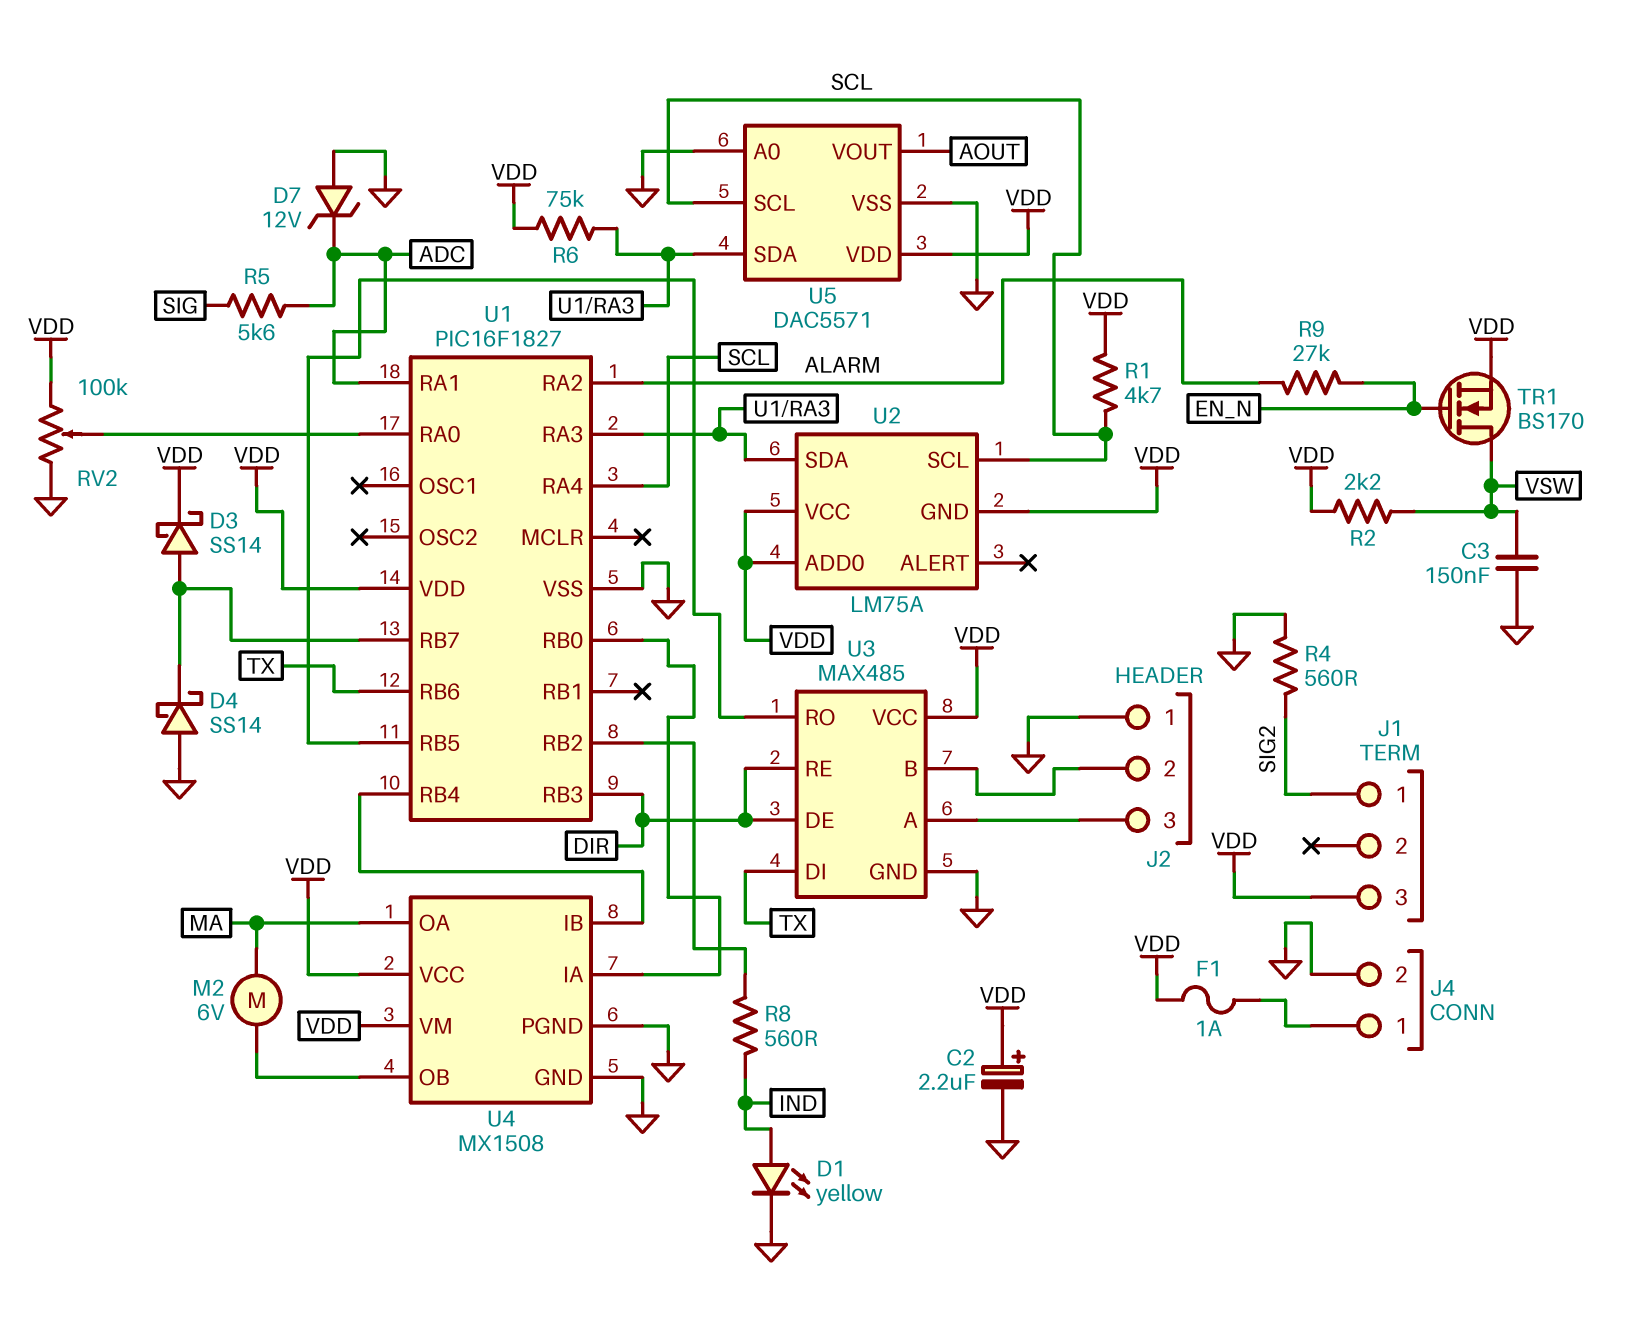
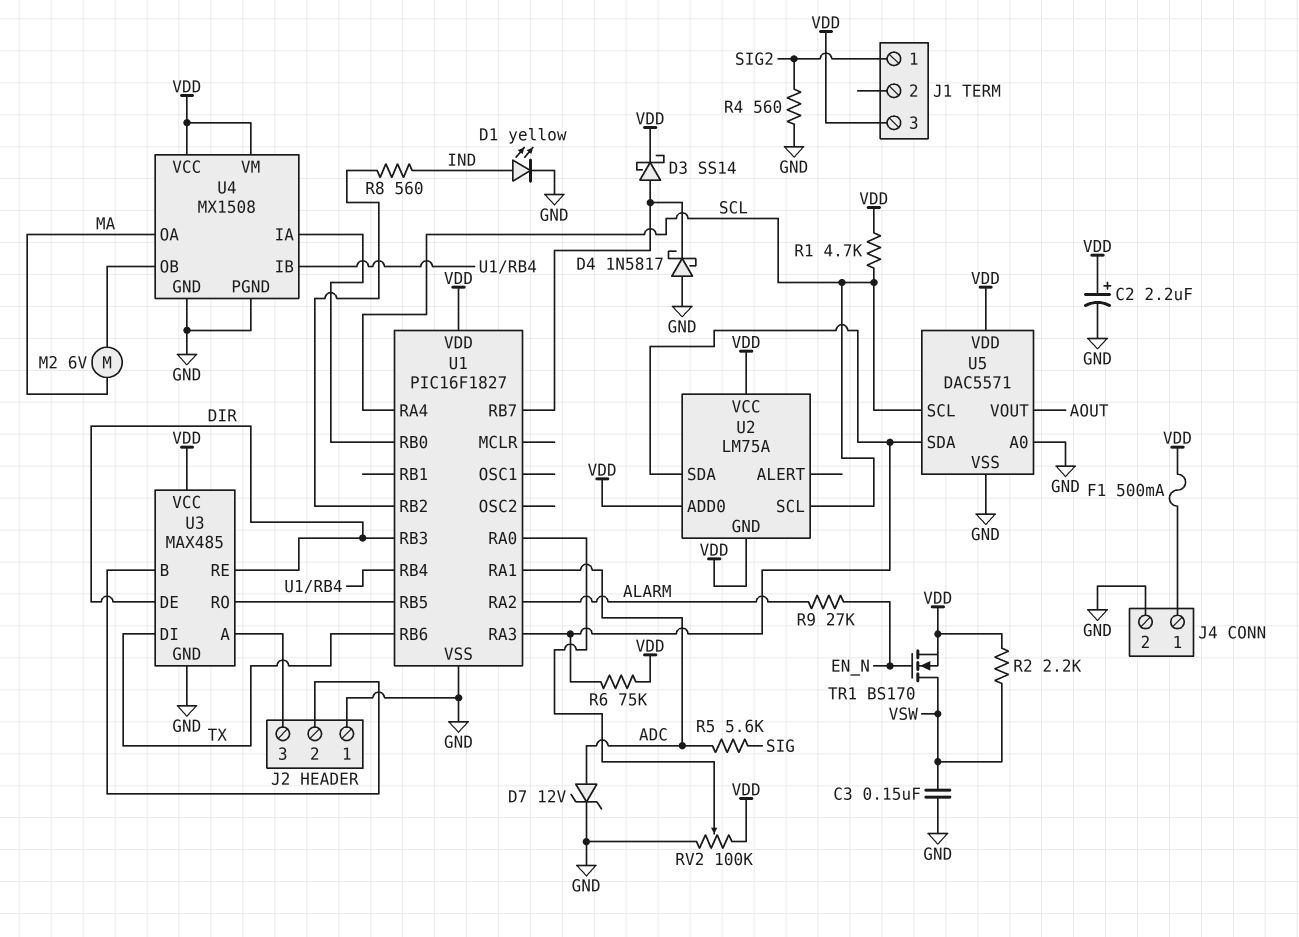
D4: schottky SS14 (A GND, K U1/RB7) -> schottky 1N5817 (A GND, K U1/RB7)
D7: zener 12V (A GND, K ADC) -> zener 12V (A ADC, K GND)
F1: 1A (J4/1, VDD) -> 500mA (J4/1, VDD)

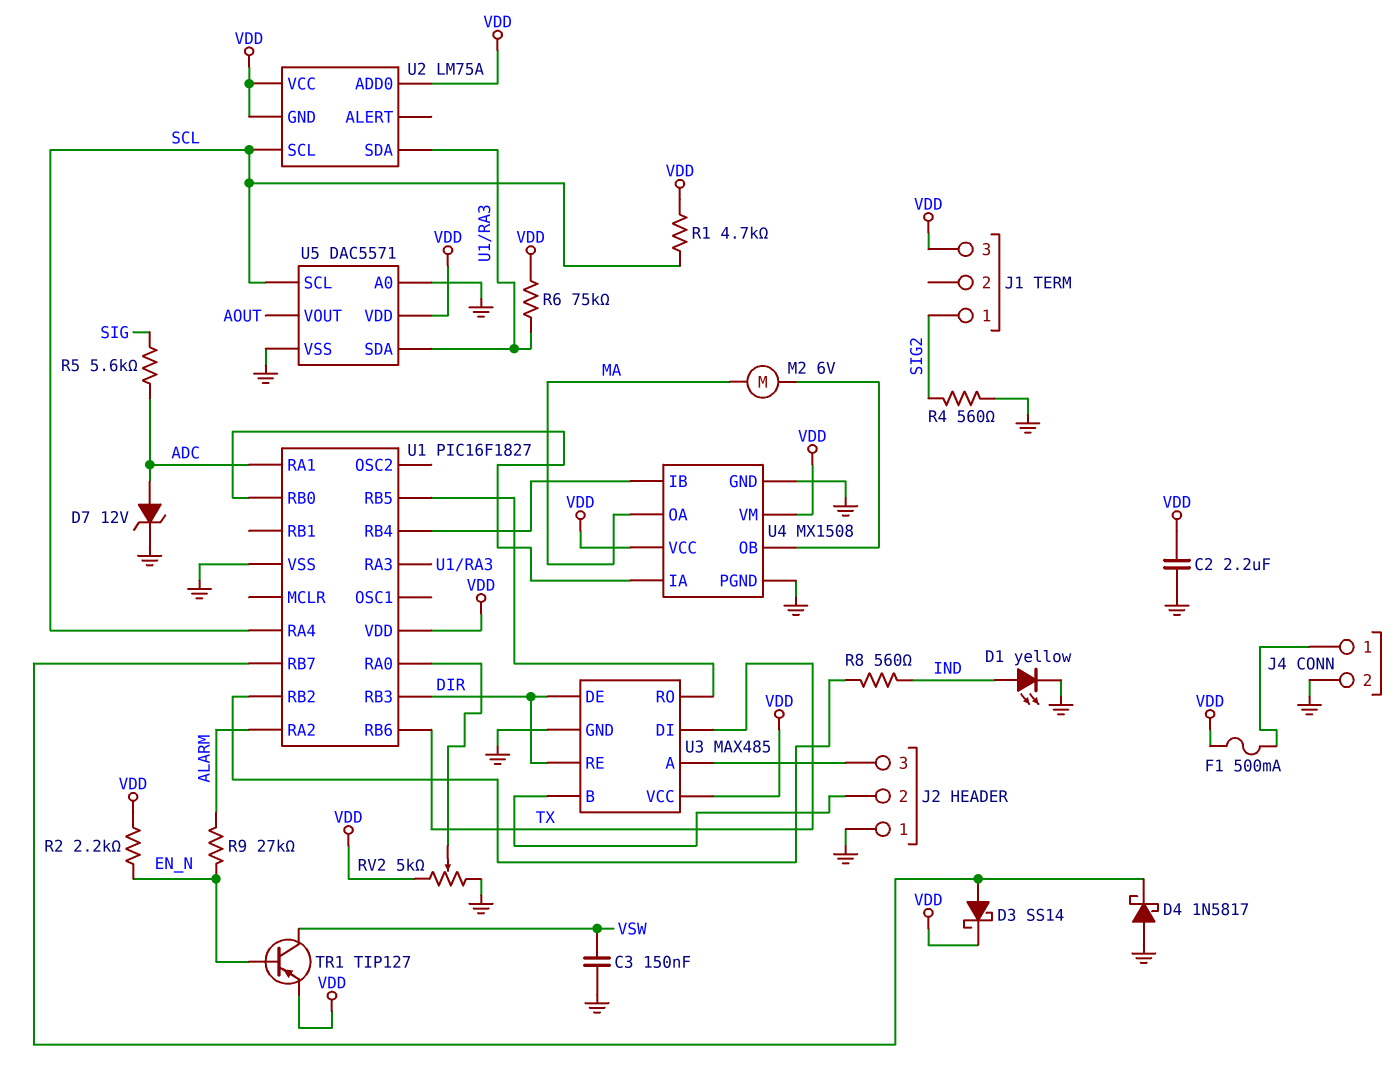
C2: 2.2uF (plus VDD, minus GND) -> 2.2uF (GND, VDD)
R2: 2.2k (VDD, VSW) -> 2.2k (EN_N, VDD)
RV2: 100k (GND, VDD, wiper U1/RA0) -> 5k (GND, VDD, wiper U1/RA0)
TR1: NMOS BS170 (G EN_N, D VSW, S VDD) -> PNP TIP127 (B EN_N, C VSW, E VDD)

